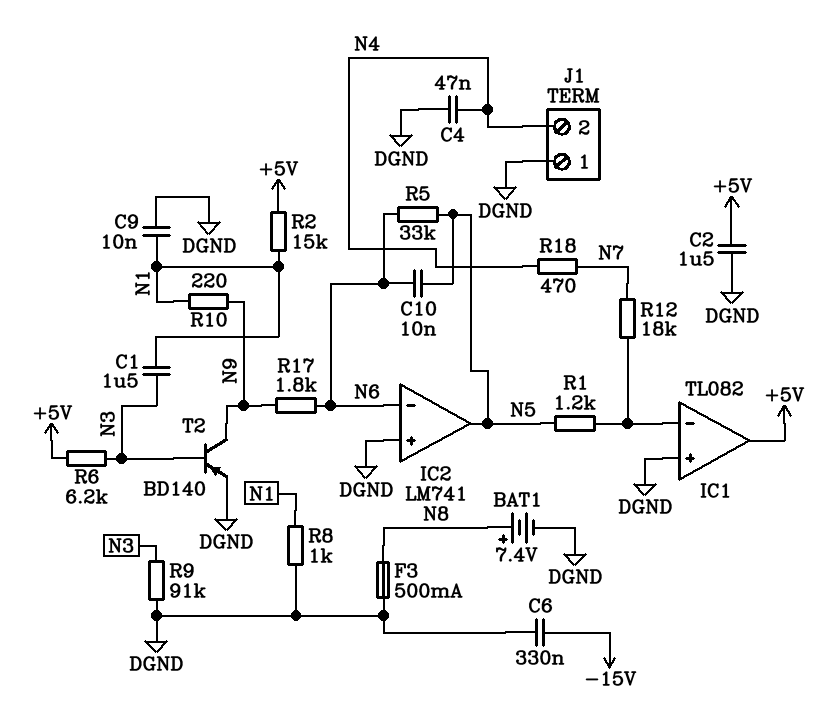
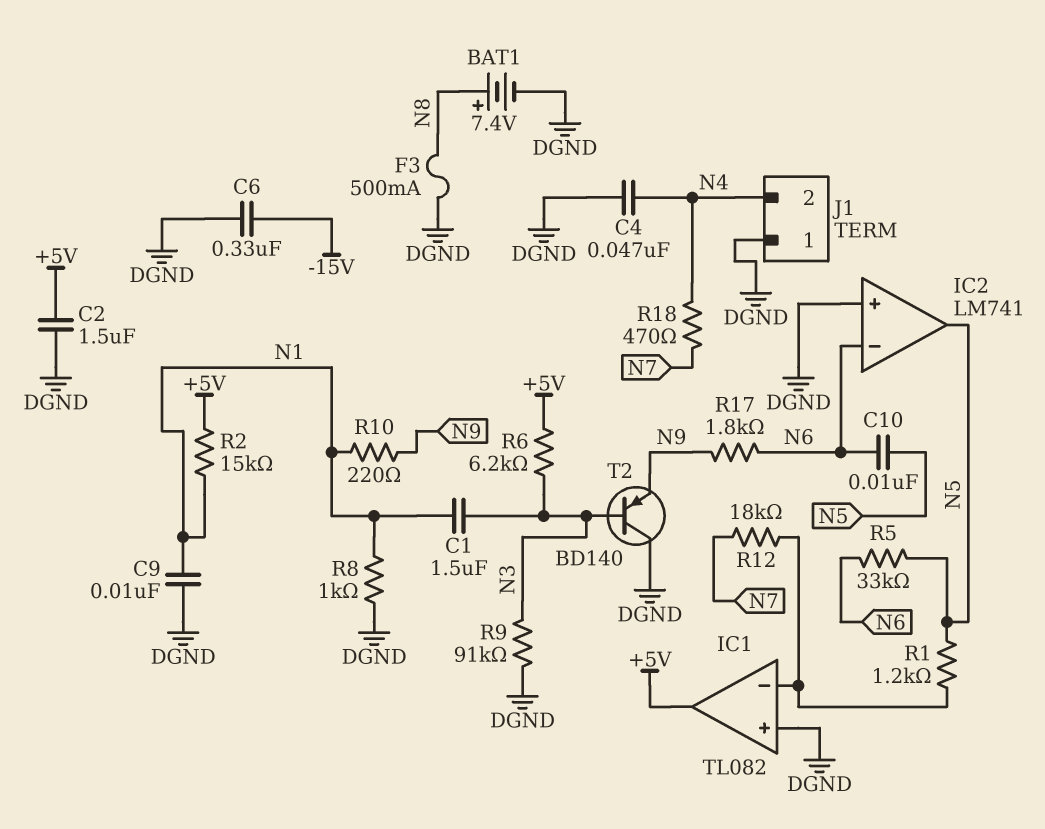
T2: PNP BD140 (B N3, C N9, E DGND) -> PNP BD140 (B N3, C DGND, E N9)

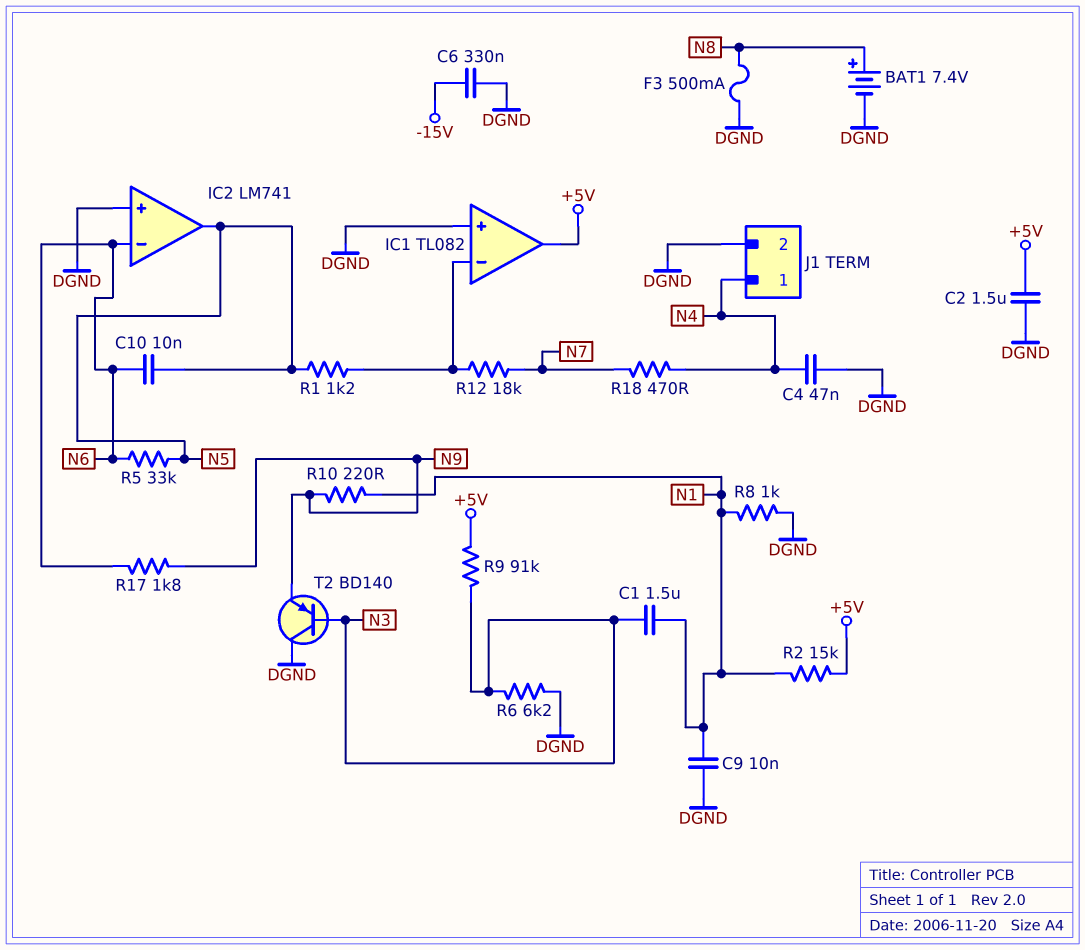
J1 pin 1: DGND -> N4
J1 pin 2: N4 -> DGND
R6: 6.2k (+5V, N3) -> 6.2k (DGND, N3)
R9: 91k (DGND, N3) -> 91k (+5V, N3)

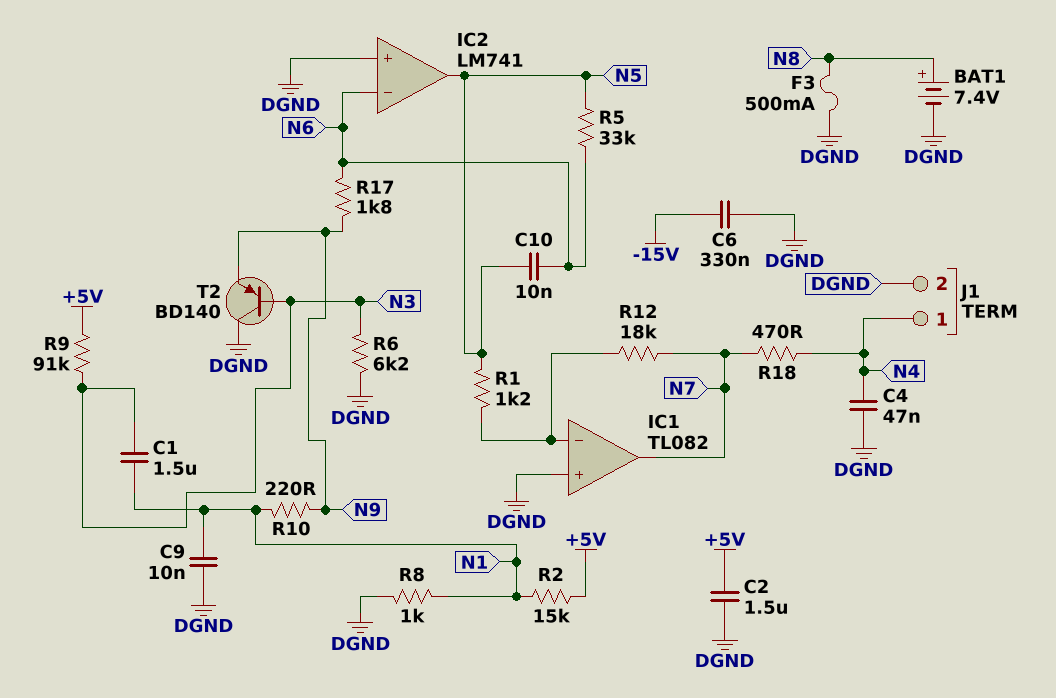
IC1 pin out: +5V -> N7

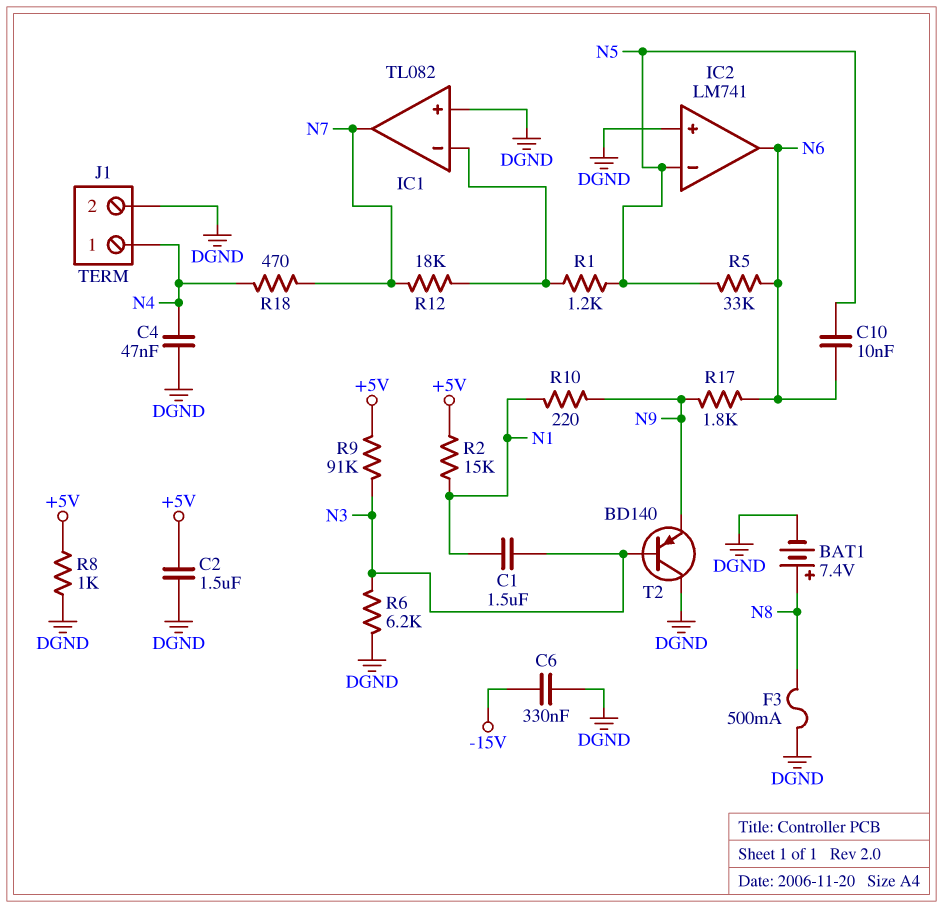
C9: 10nF (DGND, N1) -> none
IC2 pin in-: N6 -> N5
IC2 pin out: N5 -> N6
R8: 1k (DGND, N1) -> 1k (+5V, DGND)

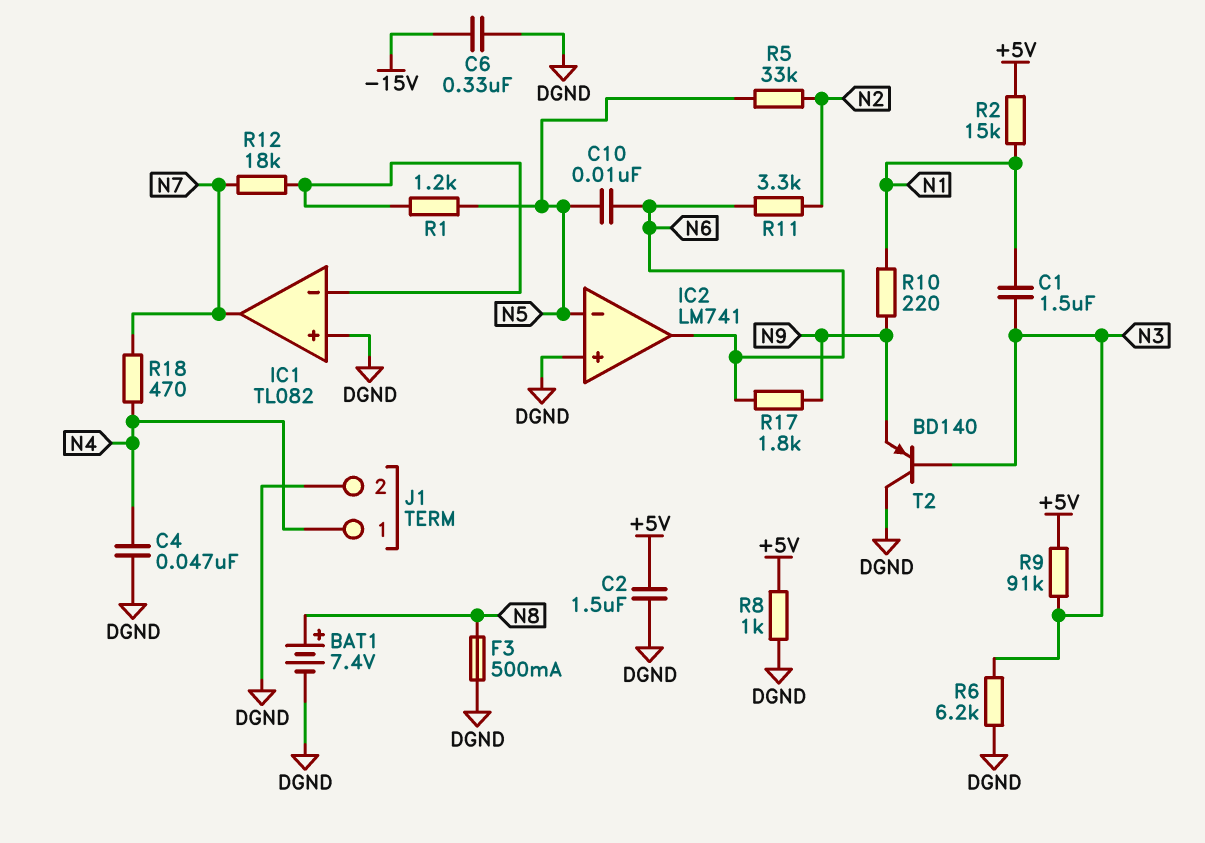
R5: 33k (N5, N6) -> 33k (N2, N5)
R11: none -> 3.3k (N2, N6)

